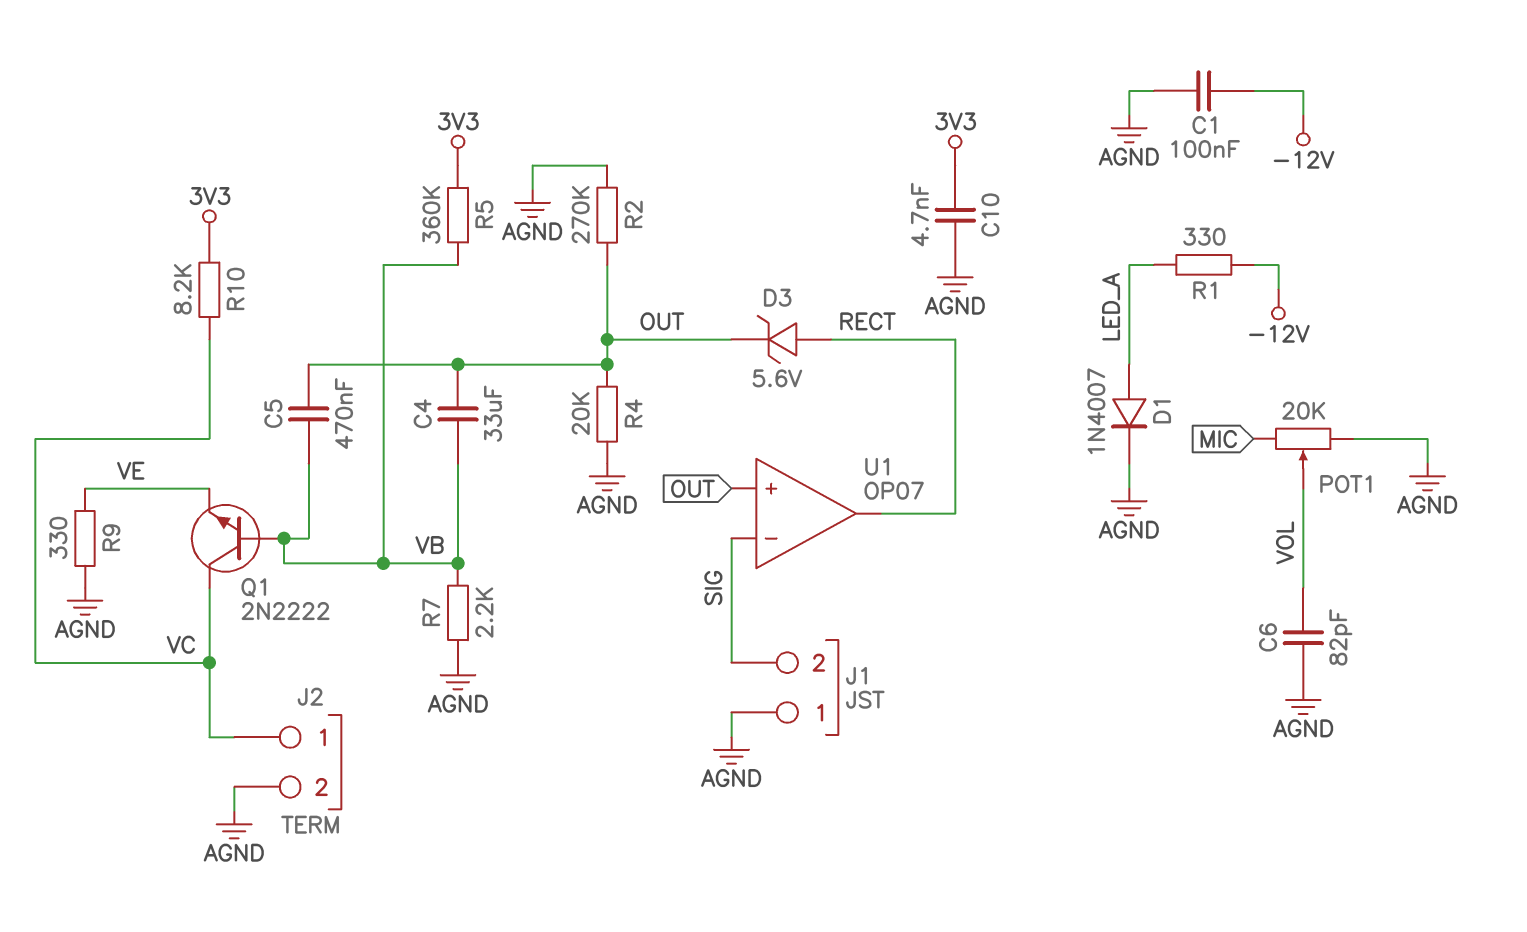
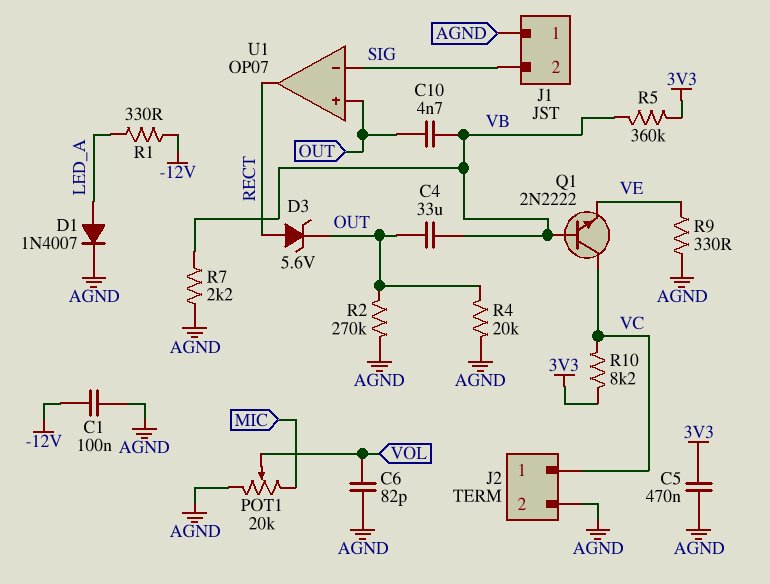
C5: 470nF (OUT, VB) -> 470nF (3V3, AGND)
C10: 4.7nF (3V3, AGND) -> 4.7nF (OUT, VB)

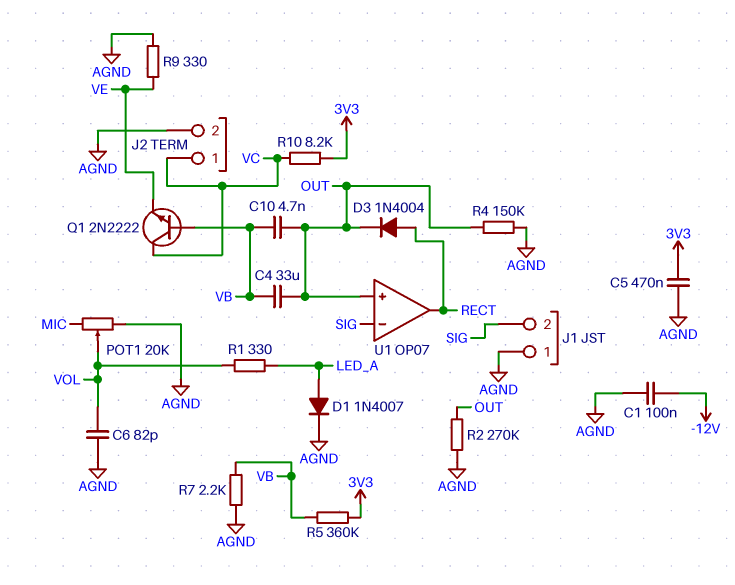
D3: zener 5.6V (A RECT, K OUT) -> diode 1N4004 (A RECT, K OUT)
R1: 330 (-12V, LED_A) -> 330 (LED_A, VOL)
R4: 20k (AGND, OUT) -> 150k (AGND, OUT)

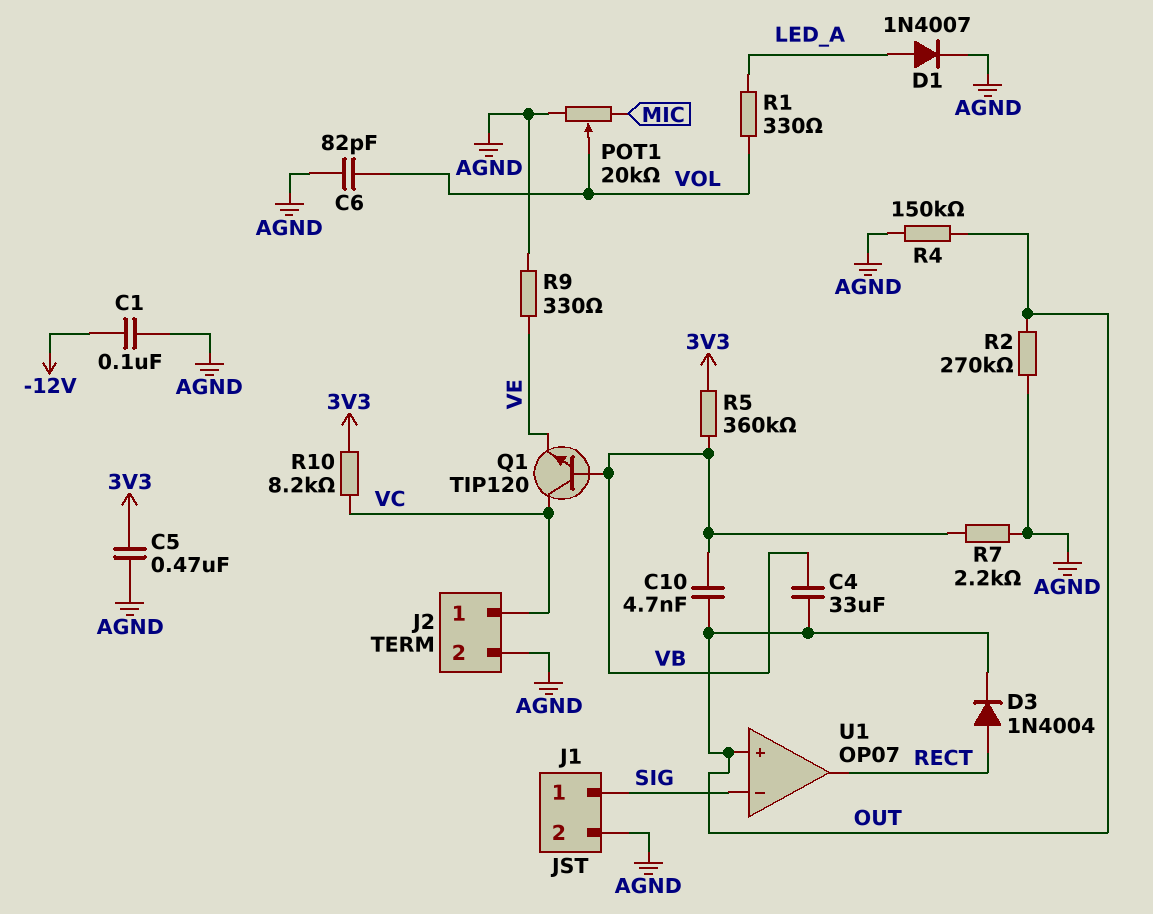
J1 pin 1: AGND -> SIG
J1 pin 2: SIG -> AGND
Q1: NPN 2N2222 (B VB, C VC, E VE) -> NPN TIP120 (B VB, C VC, E VE)

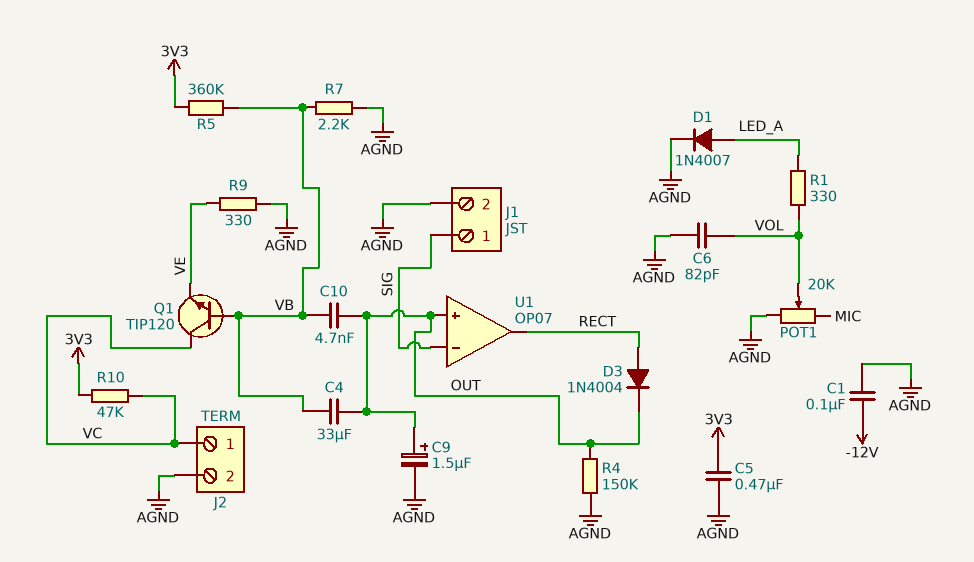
C9: none -> 1.5uF (plus OUT, minus AGND)
R2: 270k (AGND, OUT) -> none
R10: 8.2k (3V3, VC) -> 47k (3V3, VC)

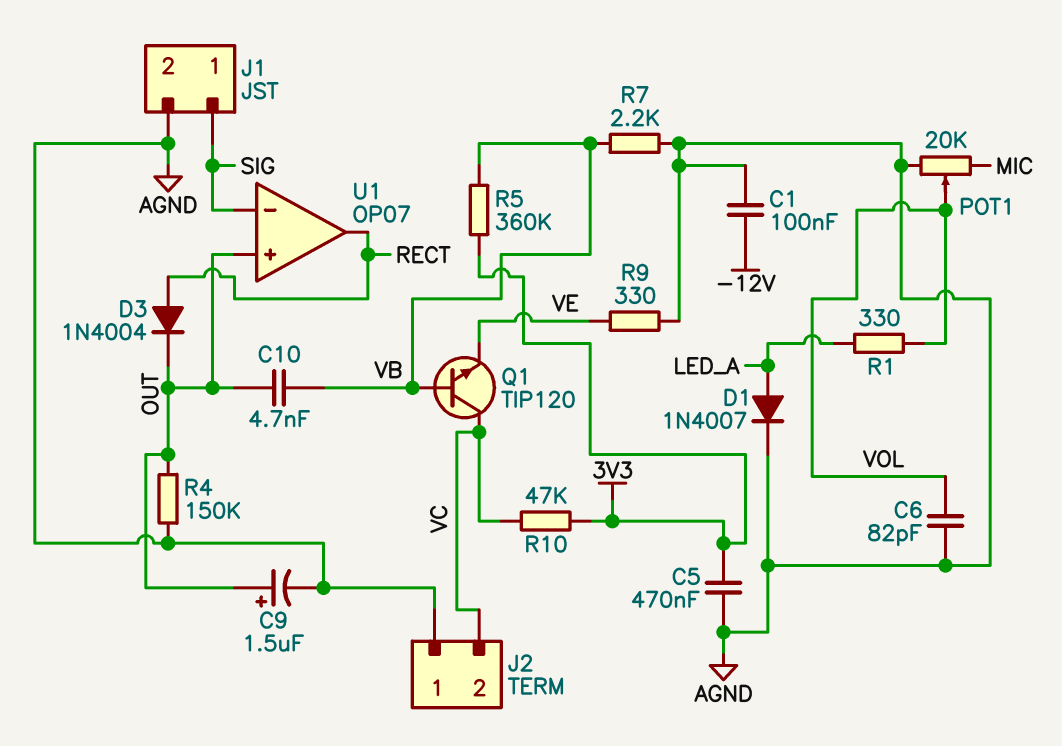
C4: 33uF (OUT, VB) -> none
J2 pin 1: VC -> AGND
J2 pin 2: AGND -> VC

